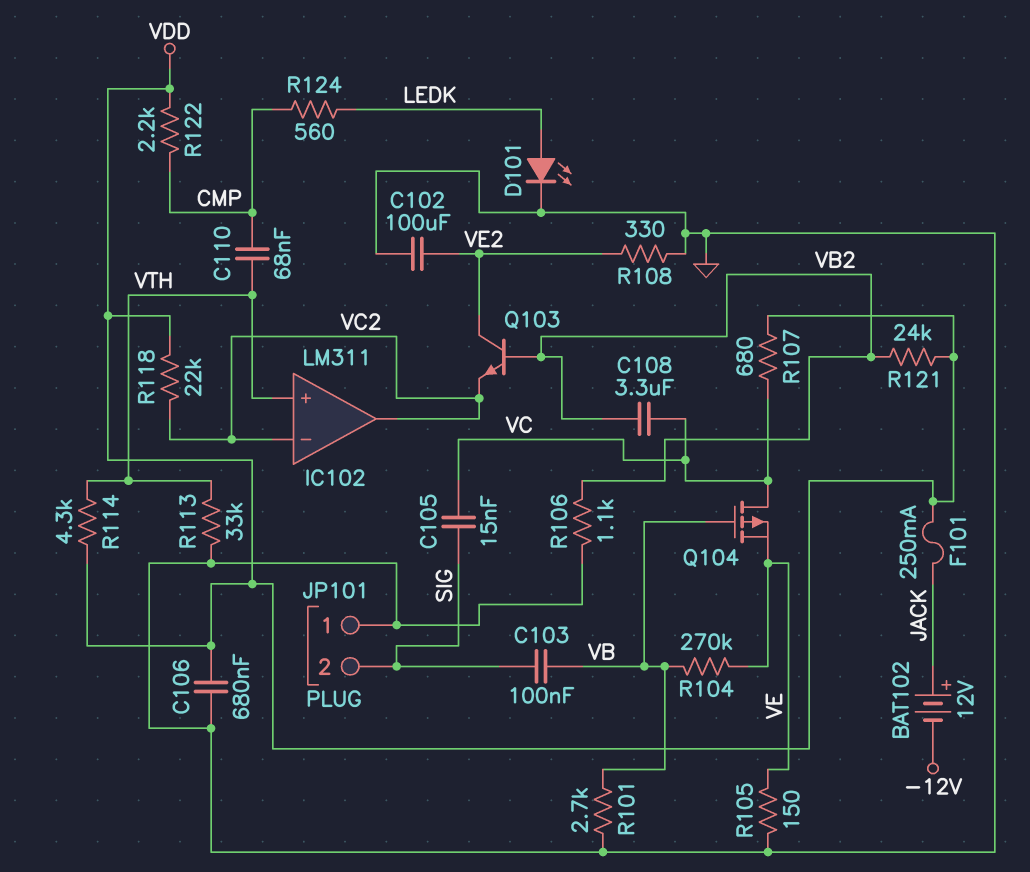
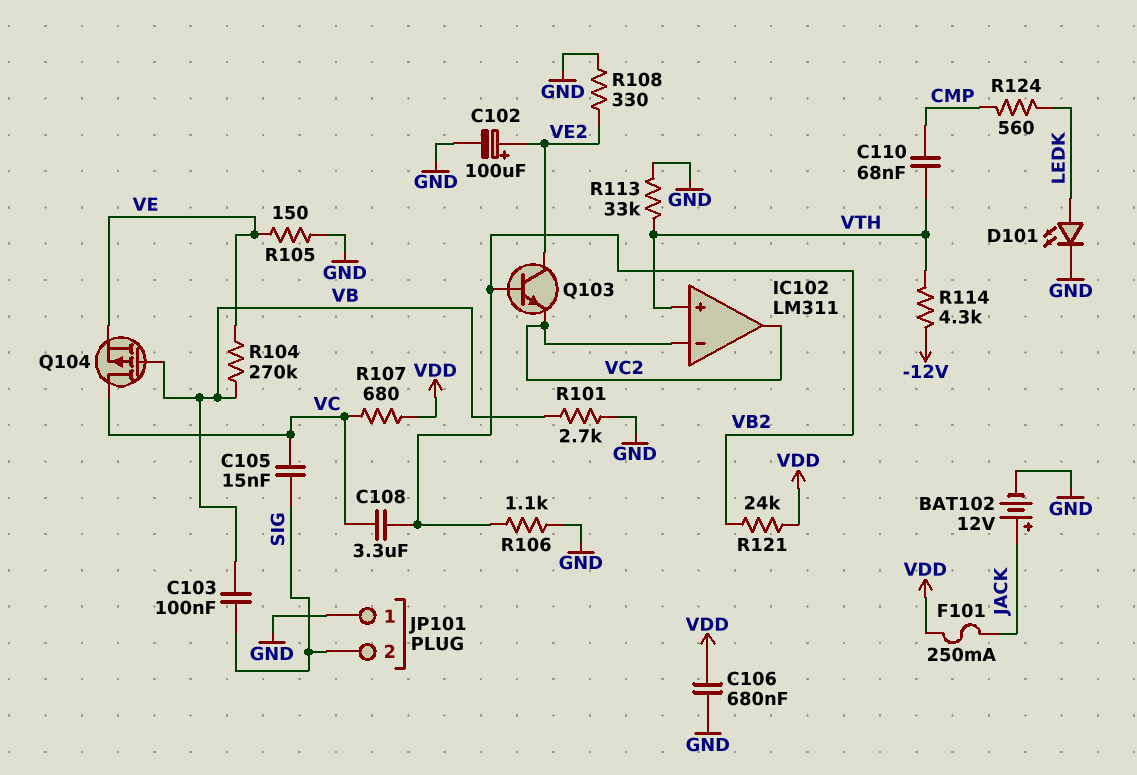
BAT102: 12V (plus JACK, minus -12V) -> 12V (plus JACK, minus GND)
C102: 100uF (GND, VE2) -> 100uF (plus VE2, minus GND)
R114: 4.3k (VDD, VTH) -> 4.3k (-12V, VTH)
R118: 22k (VC2, VDD) -> none
R122: 2.2k (CMP, VDD) -> none

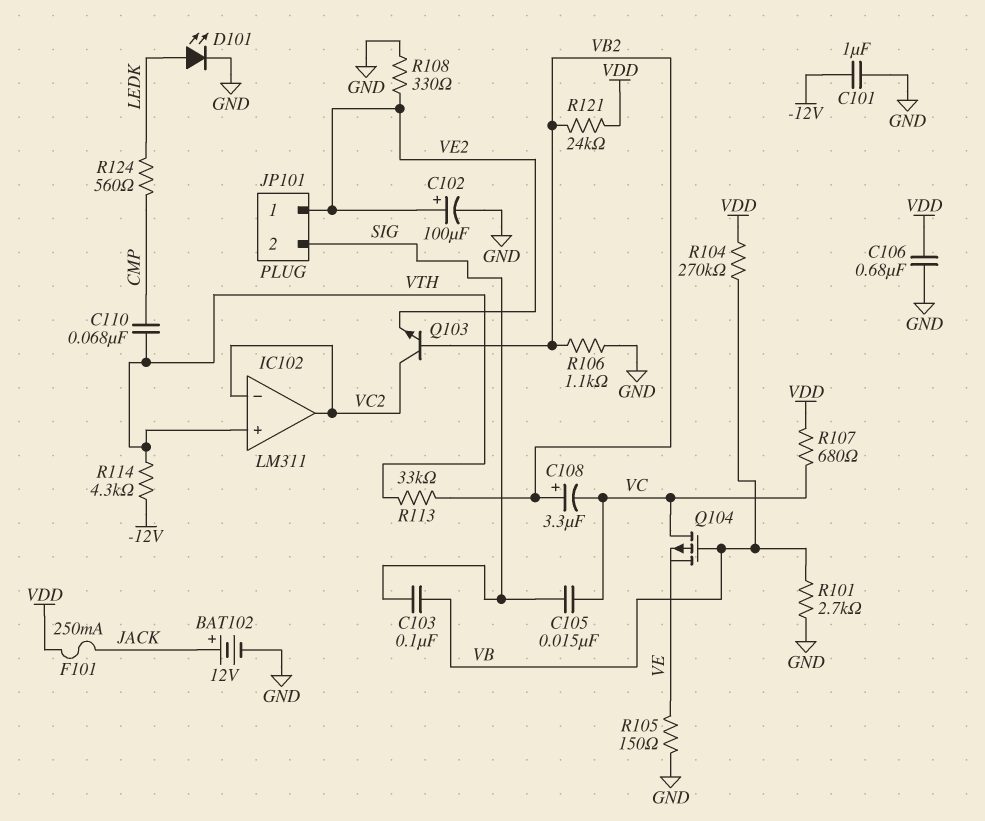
C101: none -> 1uF (-12V, GND)
C108: 3.3uF (VB2, VC) -> 3.3uF (plus VB2, minus VC)
JP101 pin 1: GND -> VE2
Q103: NPN (B VB2, C VE2, E VC2) -> NPN (B VB2, C VC2, E VE2)
R104: 270k (VB, VE) -> 270k (VB, VDD)
R113: 33k (GND, VTH) -> 33k (VB2, VTH)

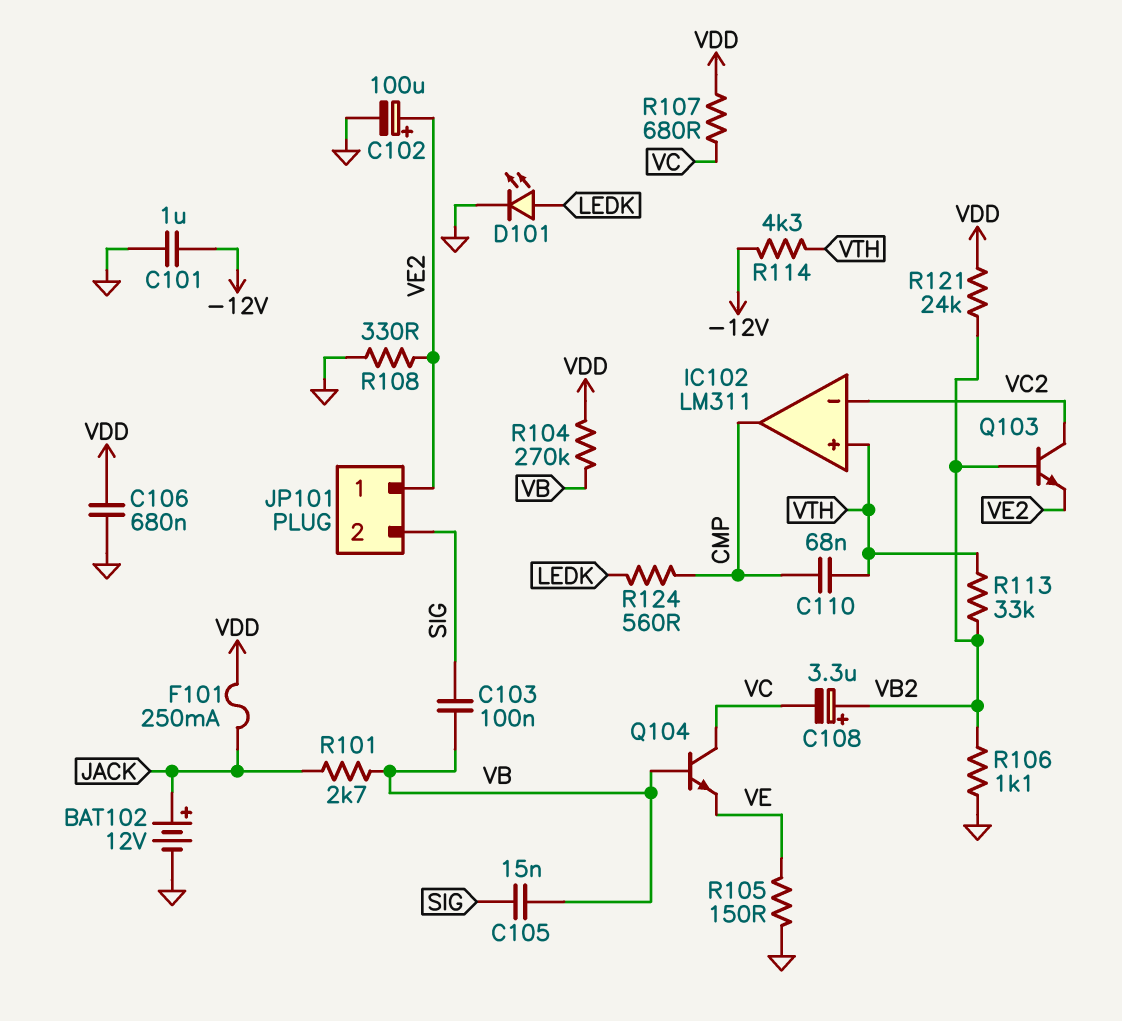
C105: 15nF (SIG, VC) -> 15nF (SIG, VB)
IC102 pin out: VC2 -> CMP
Q104: PMOS (G VB, D VC, S VE) -> NPN (B VB, C VC, E VE)
R101: 2.7k (GND, VB) -> 2.7k (JACK, VB)

